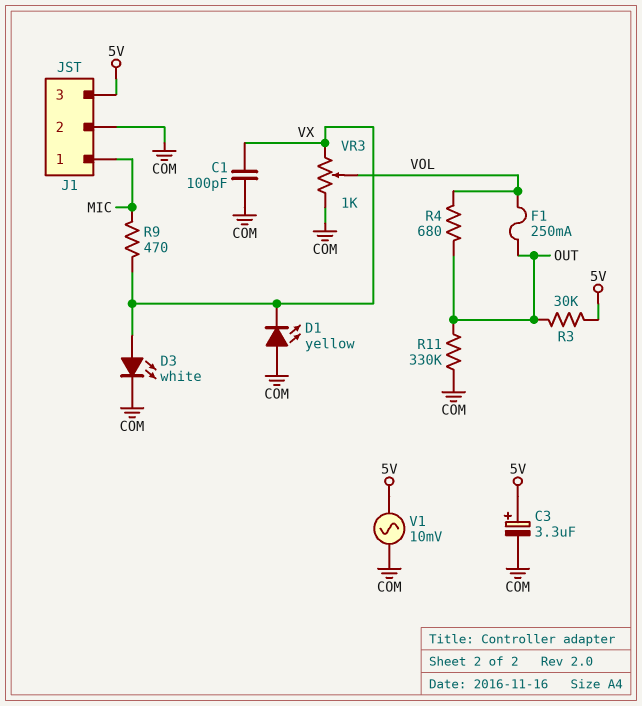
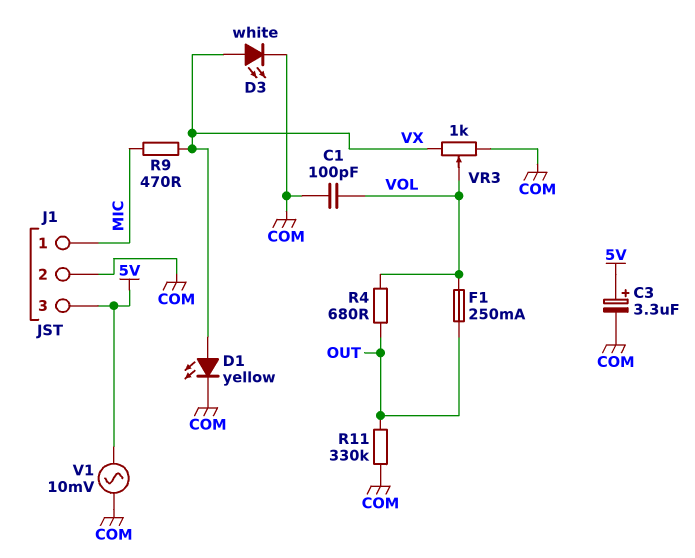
C1: 100pF (COM, VX) -> 100pF (COM, VOL)
D1: LED yellow (A COM, K VX) -> LED yellow (A VX, K COM)
R3: 30k (5V, OUT) -> none

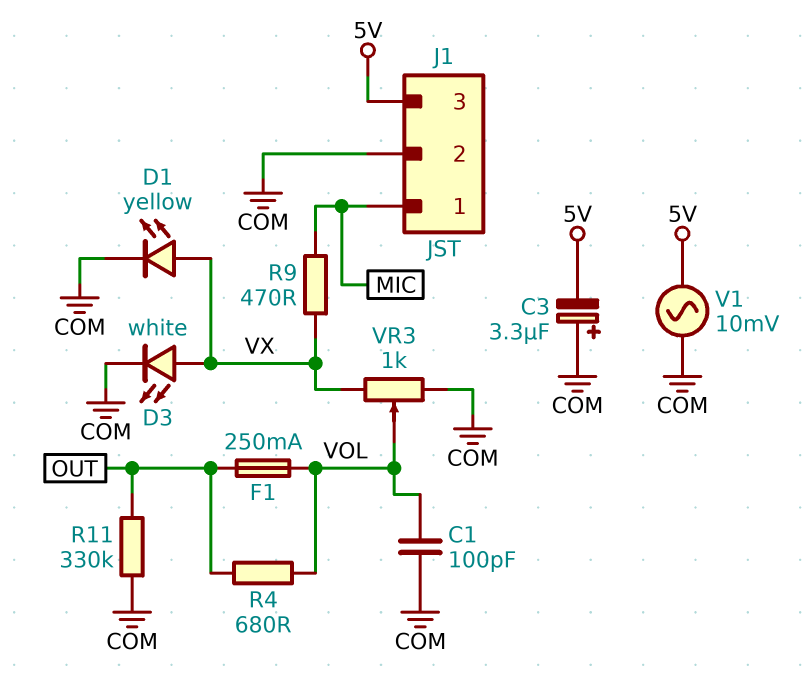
C3: 3.3uF (plus 5V, minus COM) -> 3.3uF (plus COM, minus 5V)

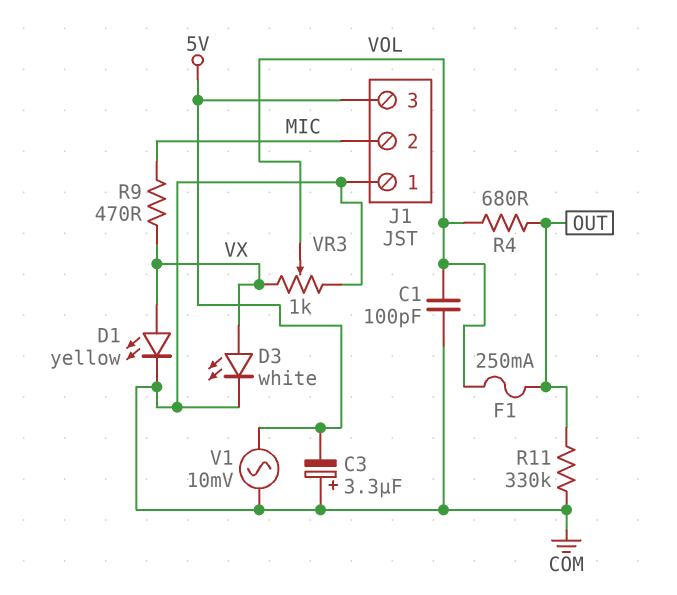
J1 pin 1: MIC -> COM
J1 pin 2: COM -> MIC

